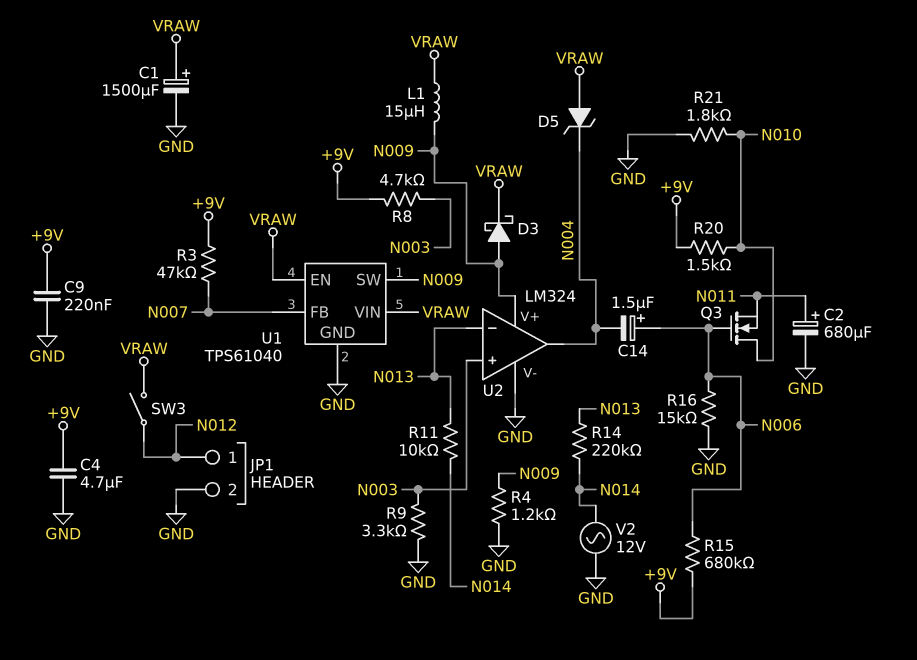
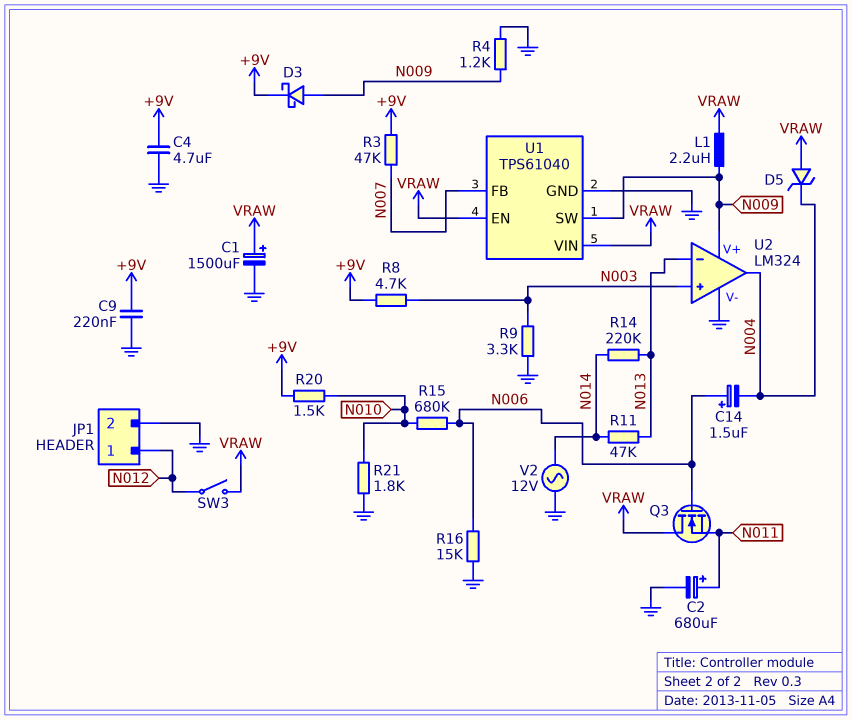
D3: schottky (A N009, K VRAW) -> schottky (A N009, K +9V)
L1: 15uH (N009, VRAW) -> 2.2uH (N009, VRAW)
Q3: NMOS (G N006, D N010, S N011) -> NMOS (G N006, D VRAW, S N011)
R11: 10k (N013, N014) -> 47k (N013, N014)
R15: 680k (+9V, N006) -> 680k (N006, N010)

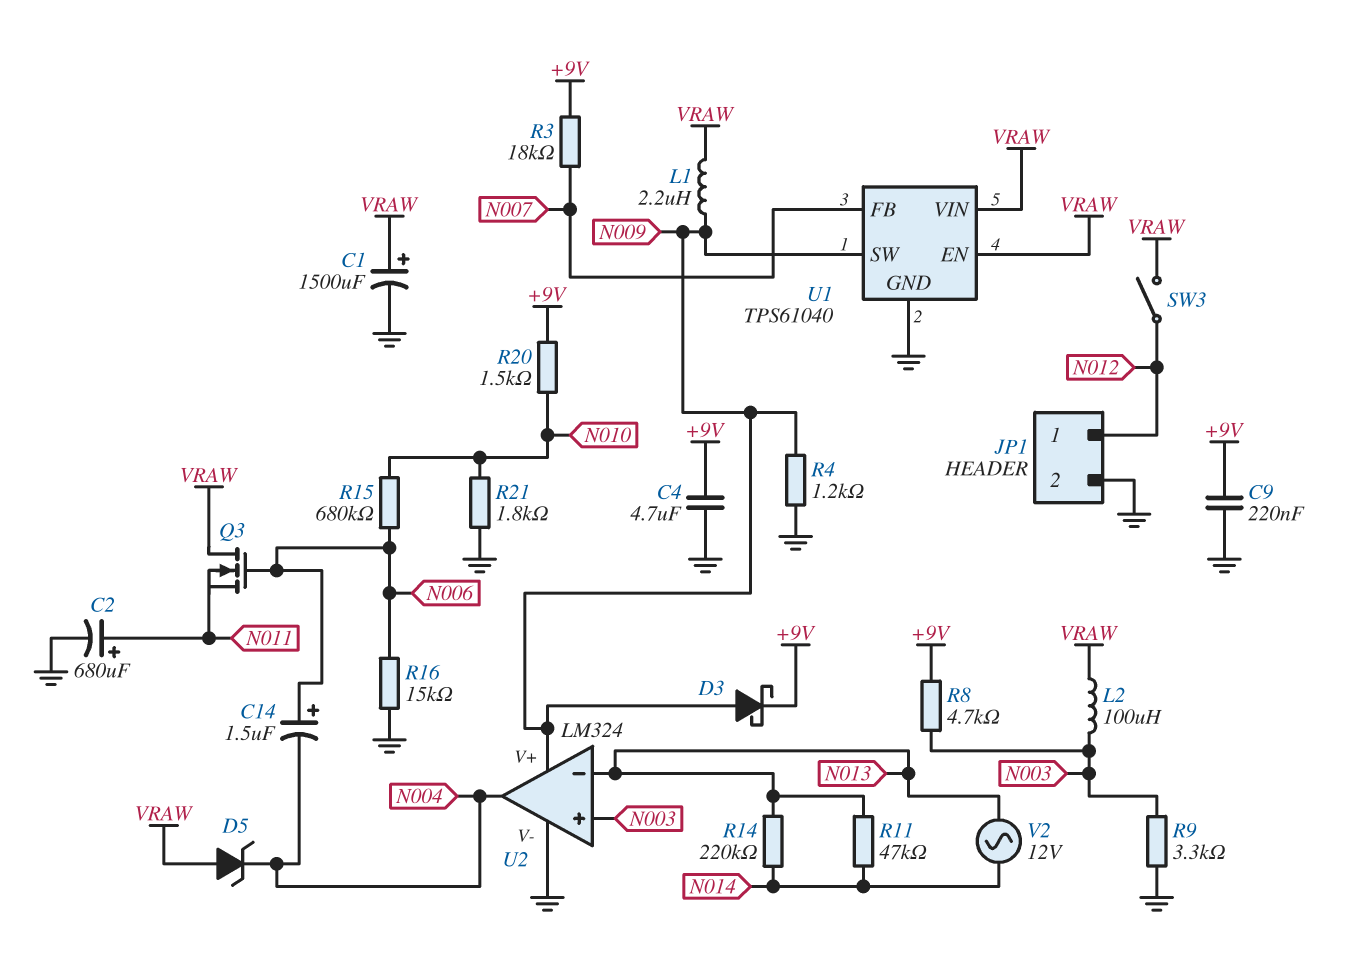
L2: none -> 100uH (N003, VRAW)
R3: 47k (+9V, N007) -> 18k (+9V, N007)
V2: AC 12V (GND, N014) -> AC 12V (N013, N014)

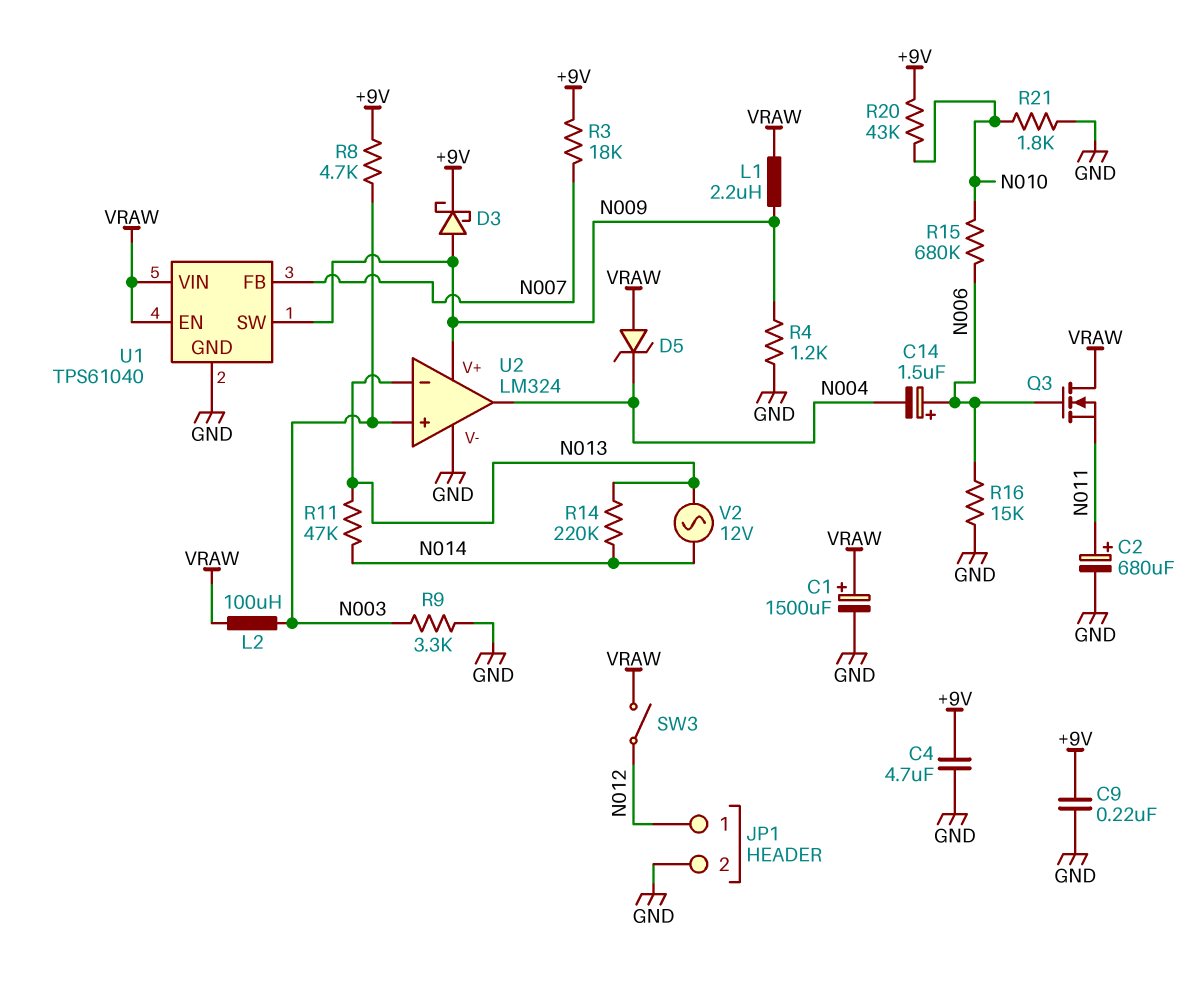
R20: 1.5k (+9V, N010) -> 43k (+9V, N010)

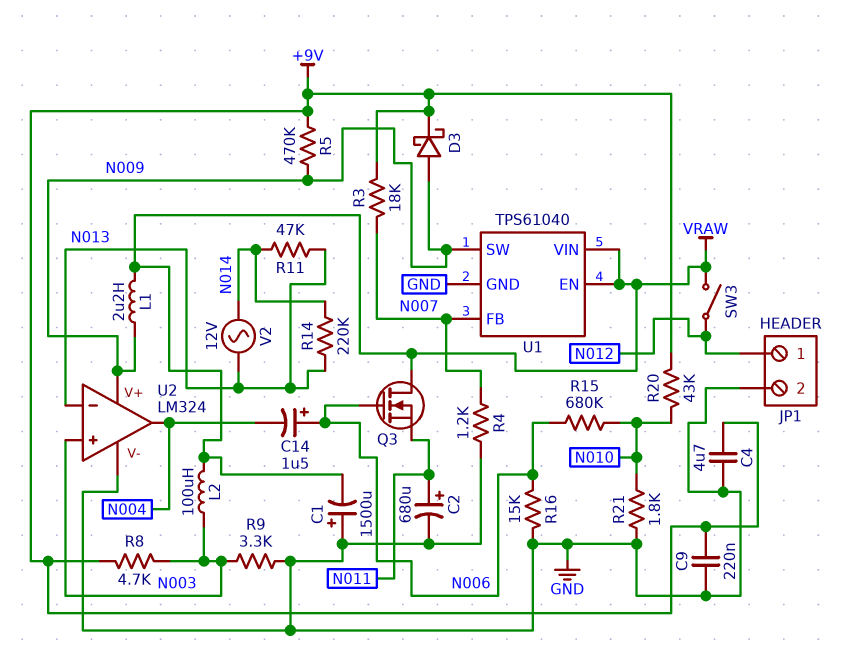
C1: 1500uF (plus VRAW, minus GND) -> 1500uF (plus GND, minus VRAW)
D5: zener (A VRAW, K N004) -> none
R4: 1.2k (GND, N009) -> 1.2k (GND, N007)
R5: none -> 470k (+9V, N009)

